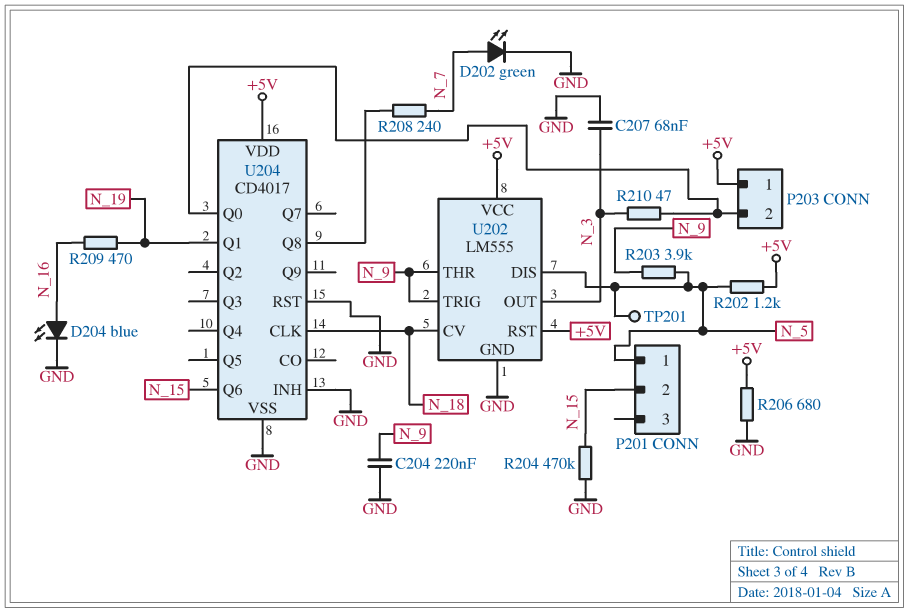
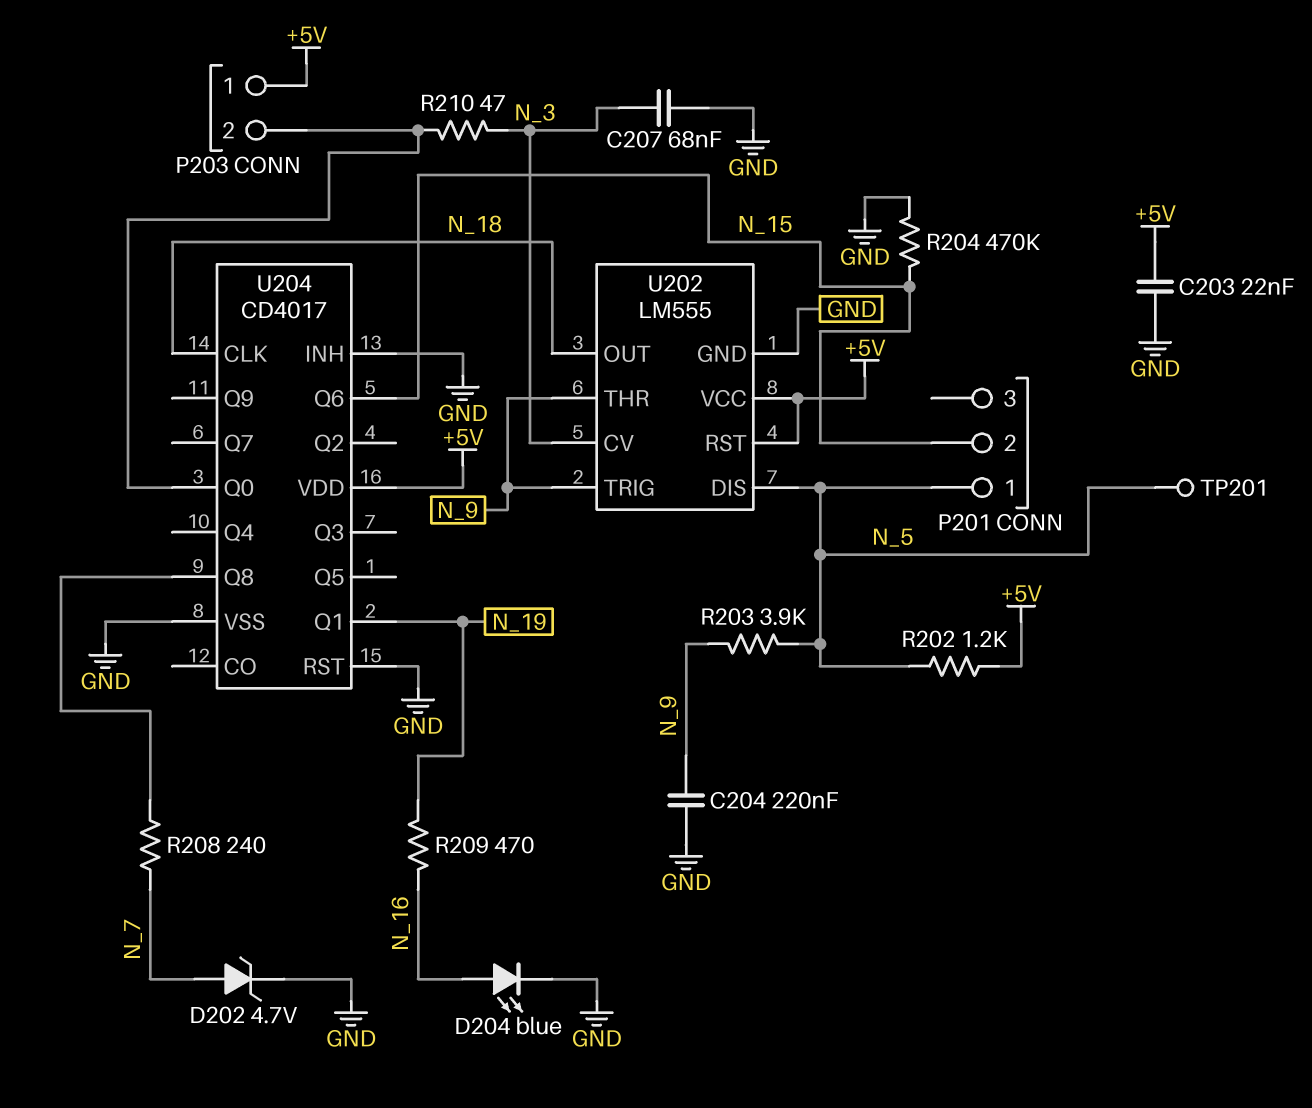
C203: none -> 22nF (+5V, GND)
D202: LED green (A N_7, K GND) -> zener 4.7V (A N_7, K GND)
R206: 680 (+5V, GND) -> none
U202 pin CV: N_18 -> N_3
U202 pin OUT: N_3 -> N_18

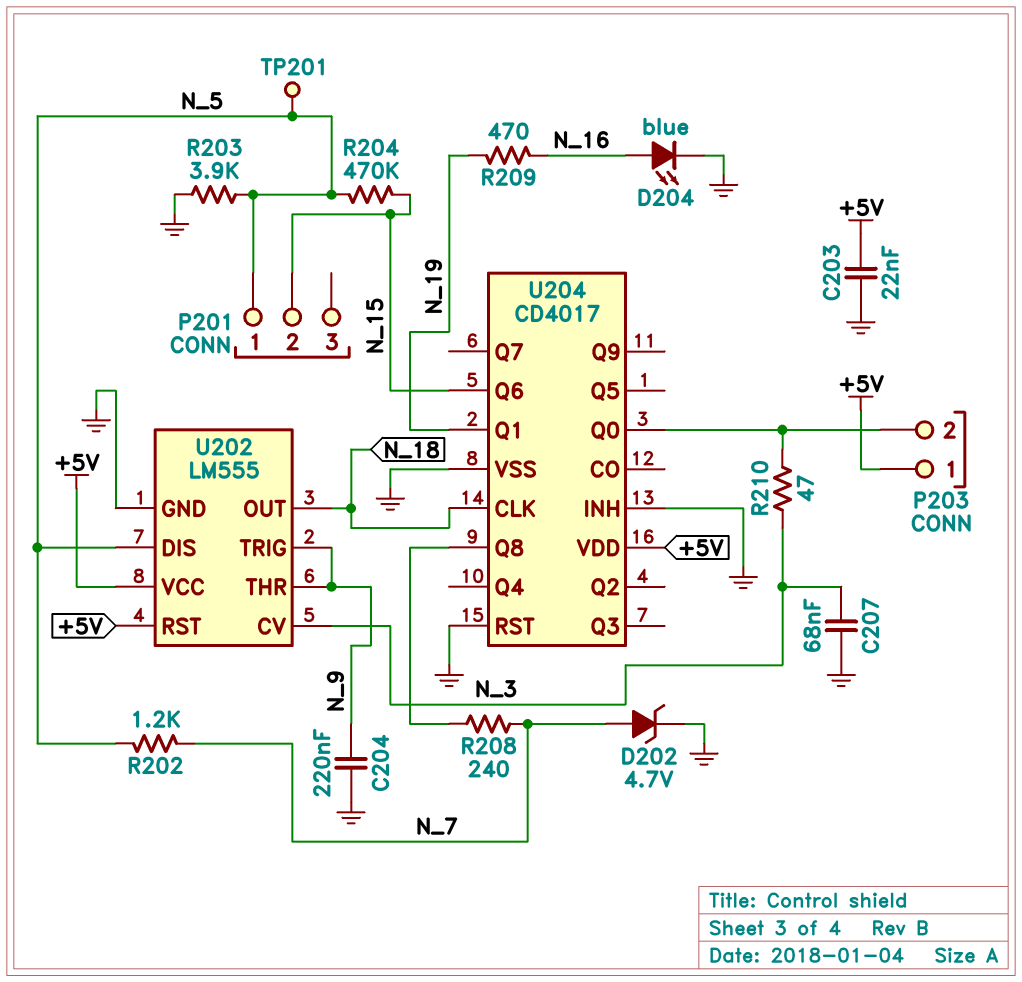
R202: 1.2k (+5V, N_5) -> 1.2k (N_5, N_7)
R203: 3.9k (N_5, N_9) -> 3.9k (GND, N_5)
R204: 470k (GND, N_15) -> 470k (N_5, N_15)

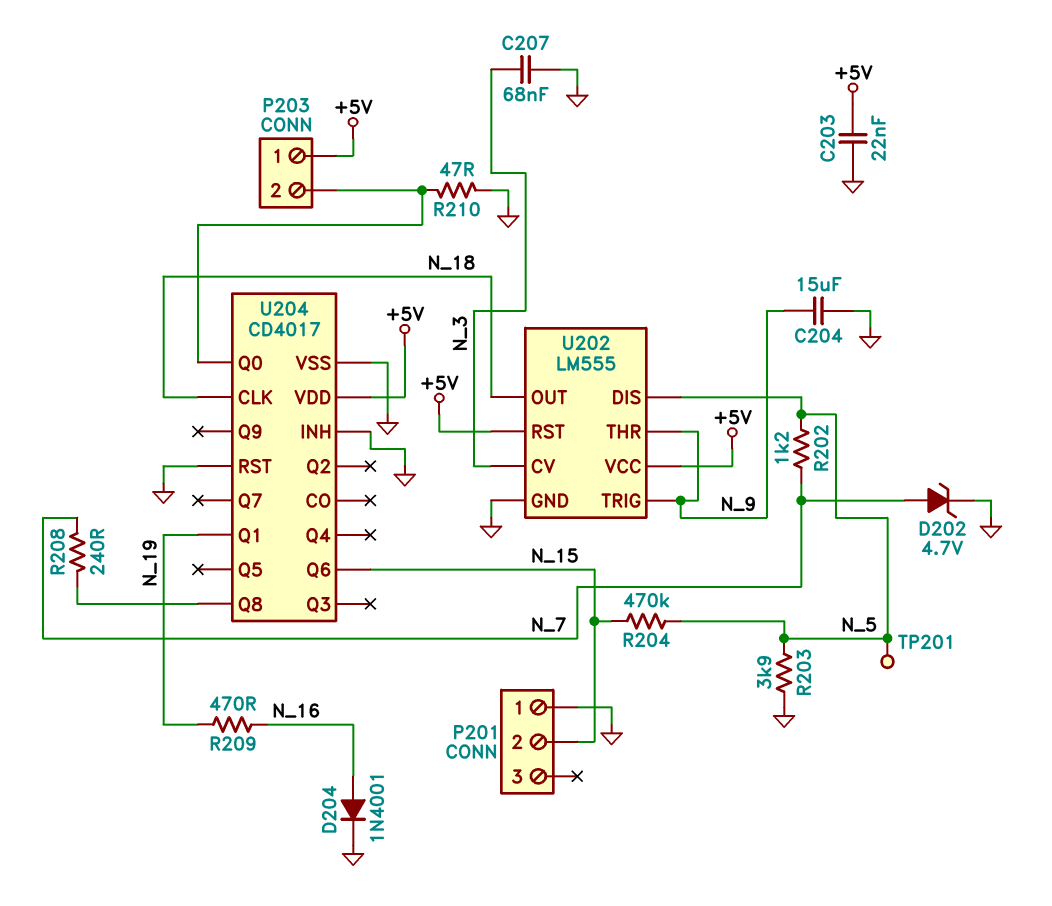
C204: 220nF (GND, N_9) -> 15uF (GND, N_9)
D204: LED blue (A N_16, K GND) -> diode 1N4001 (A N_16, K GND)
P201 pin 1: N_5 -> GND
R210: 47 (N_3, P203/2) -> 47 (GND, P203/2)

